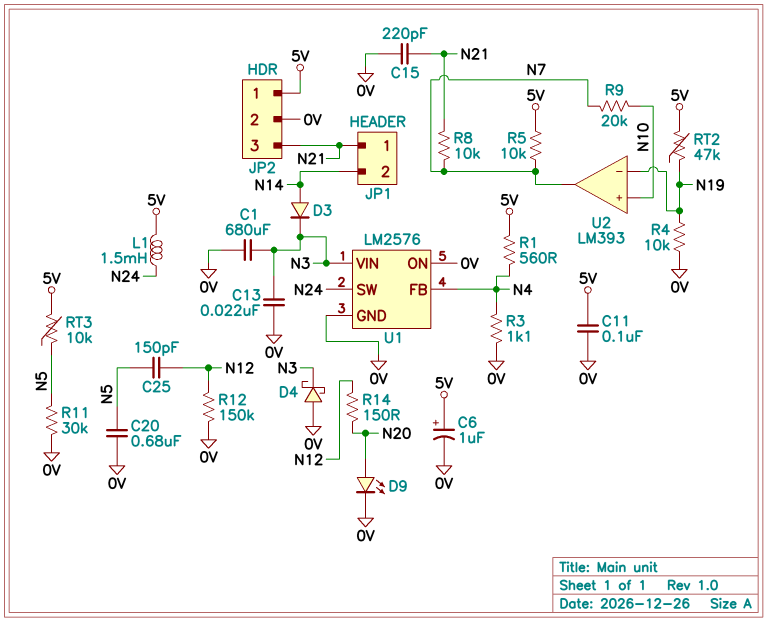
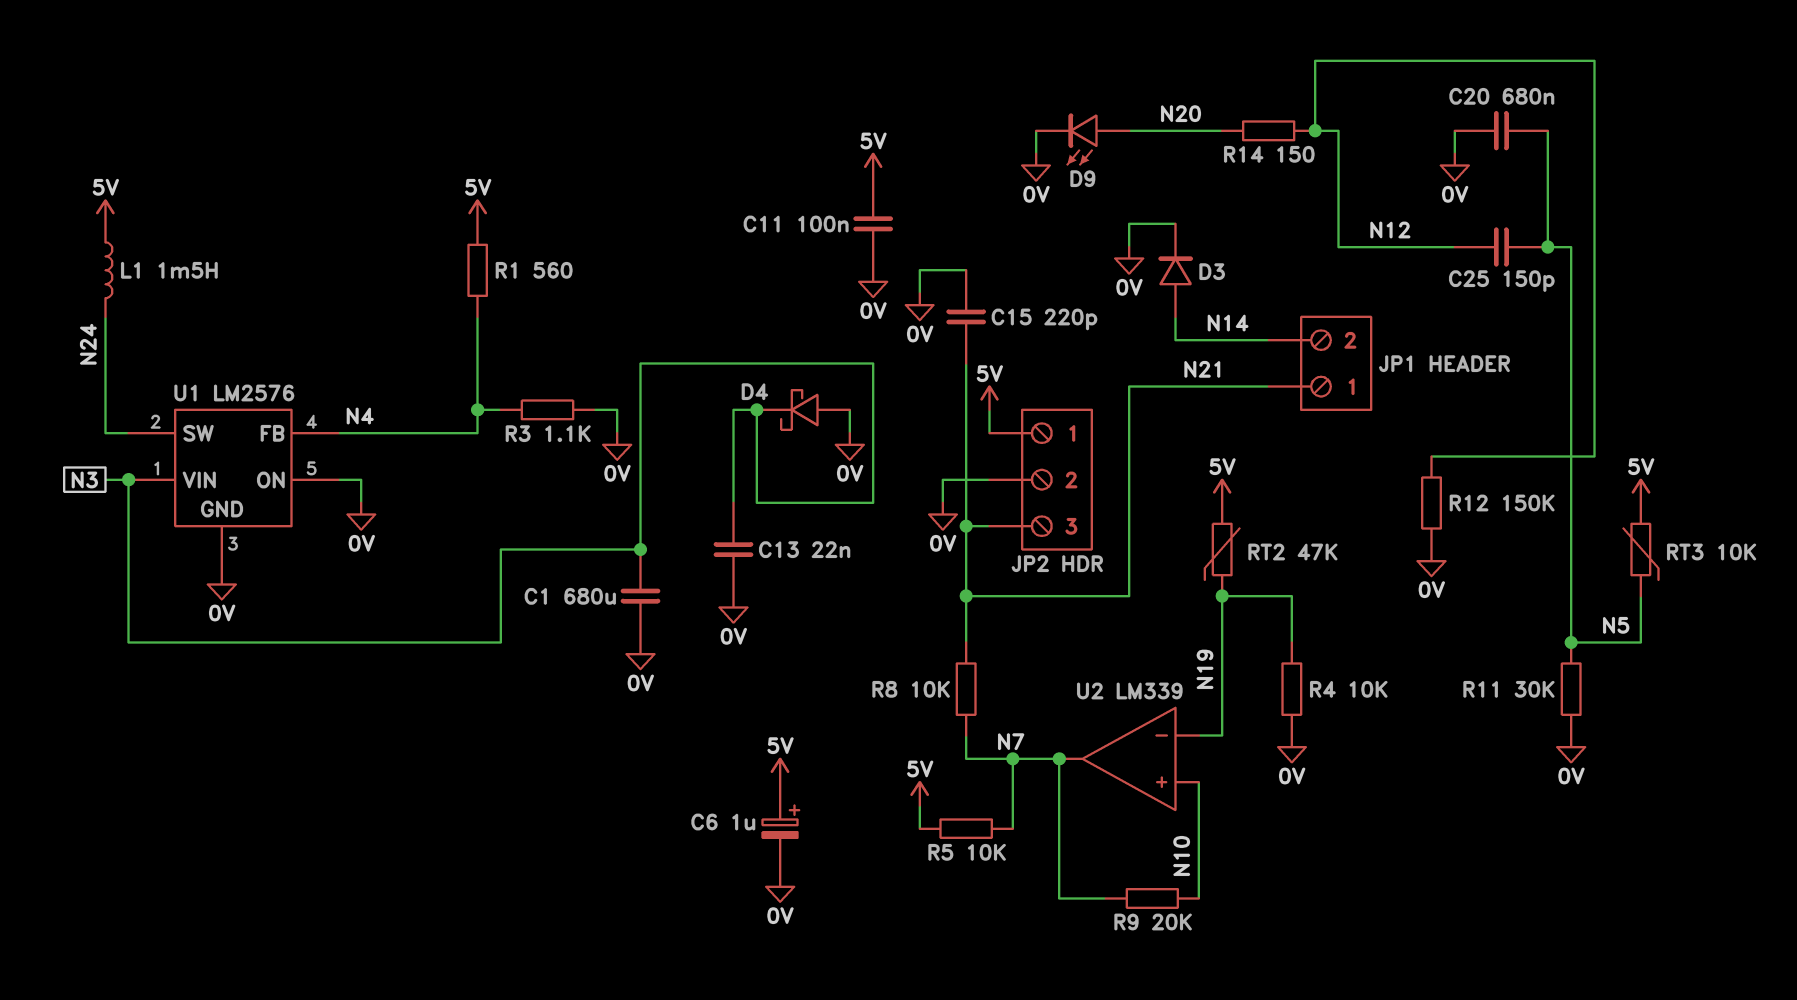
D3: diode (A N14, K N3) -> diode (A N14, K 0V)
U2: LM393 -> LM339

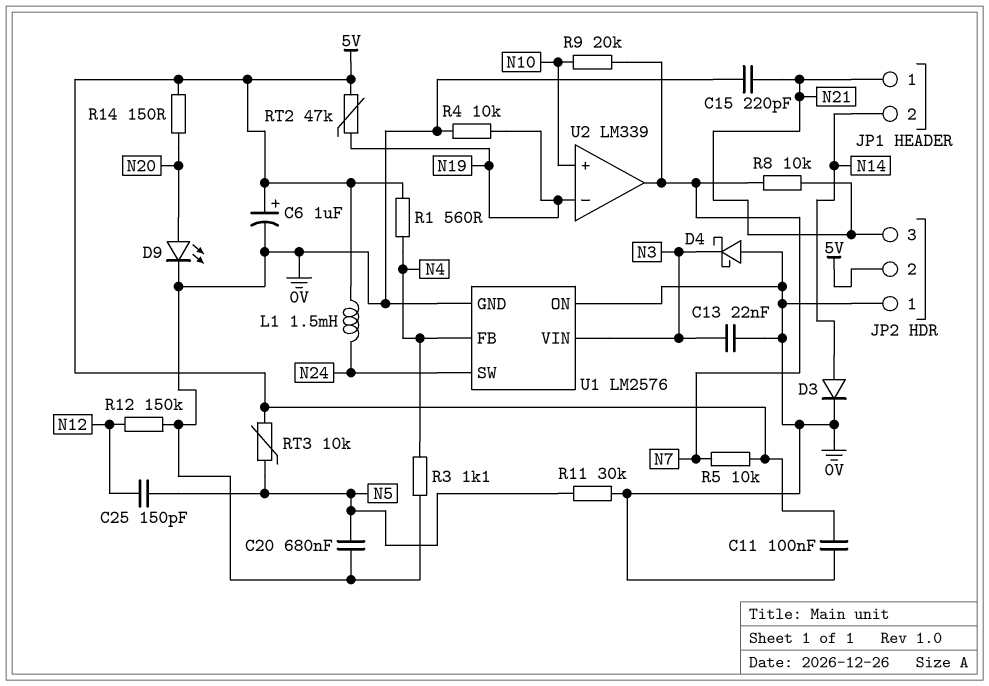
C1: 680uF (0V, N3) -> none
JP2 pin 1: 5V -> 0V
JP2 pin 2: 0V -> 5V
R14: 150 (N12, N20) -> 150 (5V, N20)

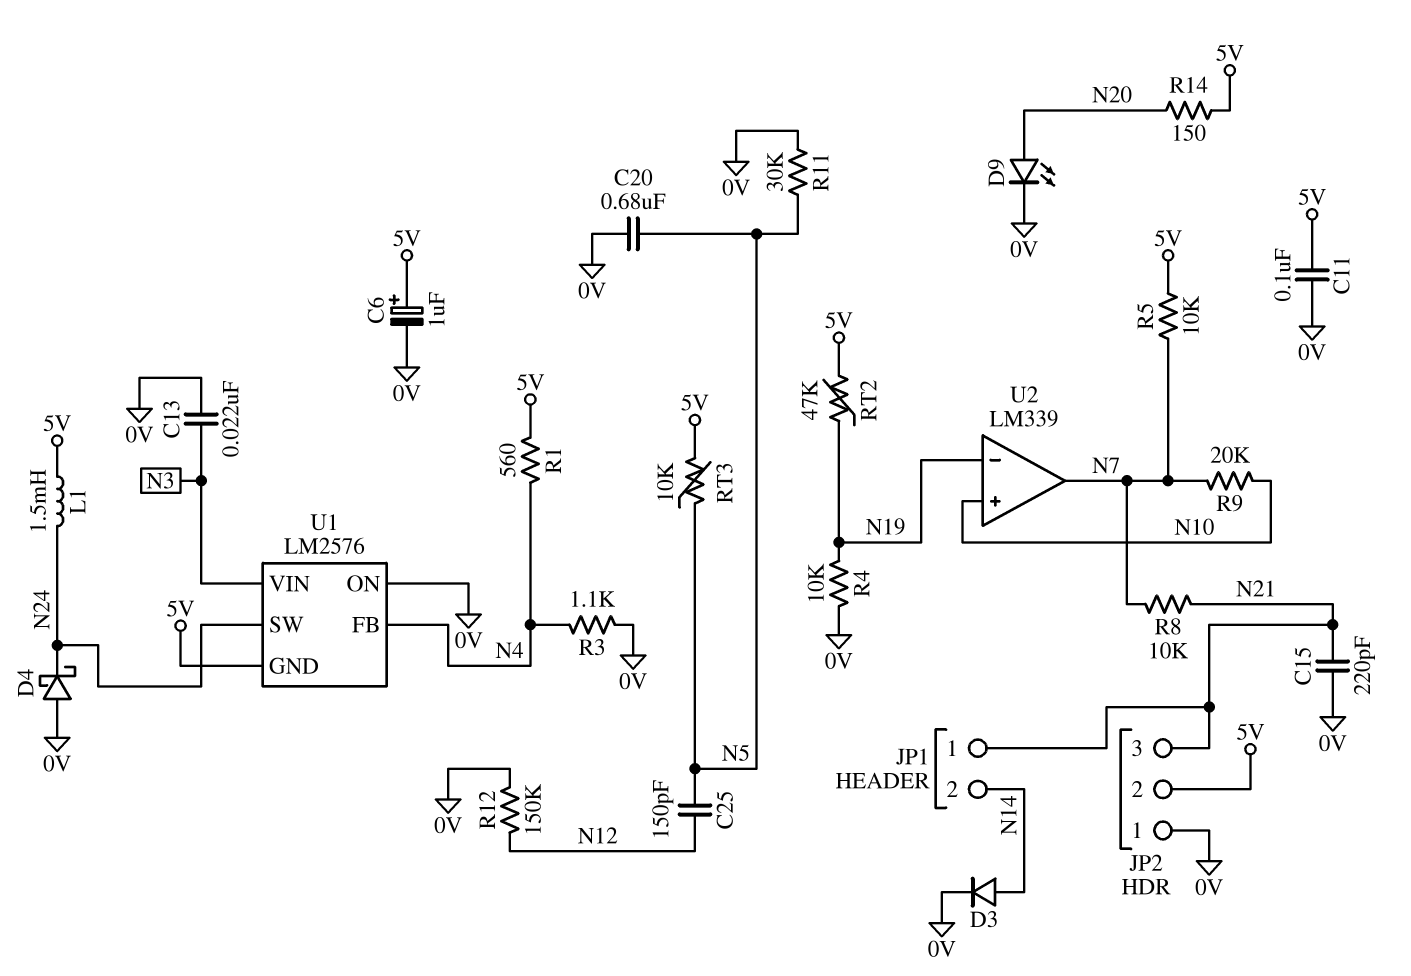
D4: schottky (A 0V, K N3) -> schottky (A 0V, K N24)
U1 pin GND: 0V -> 5V

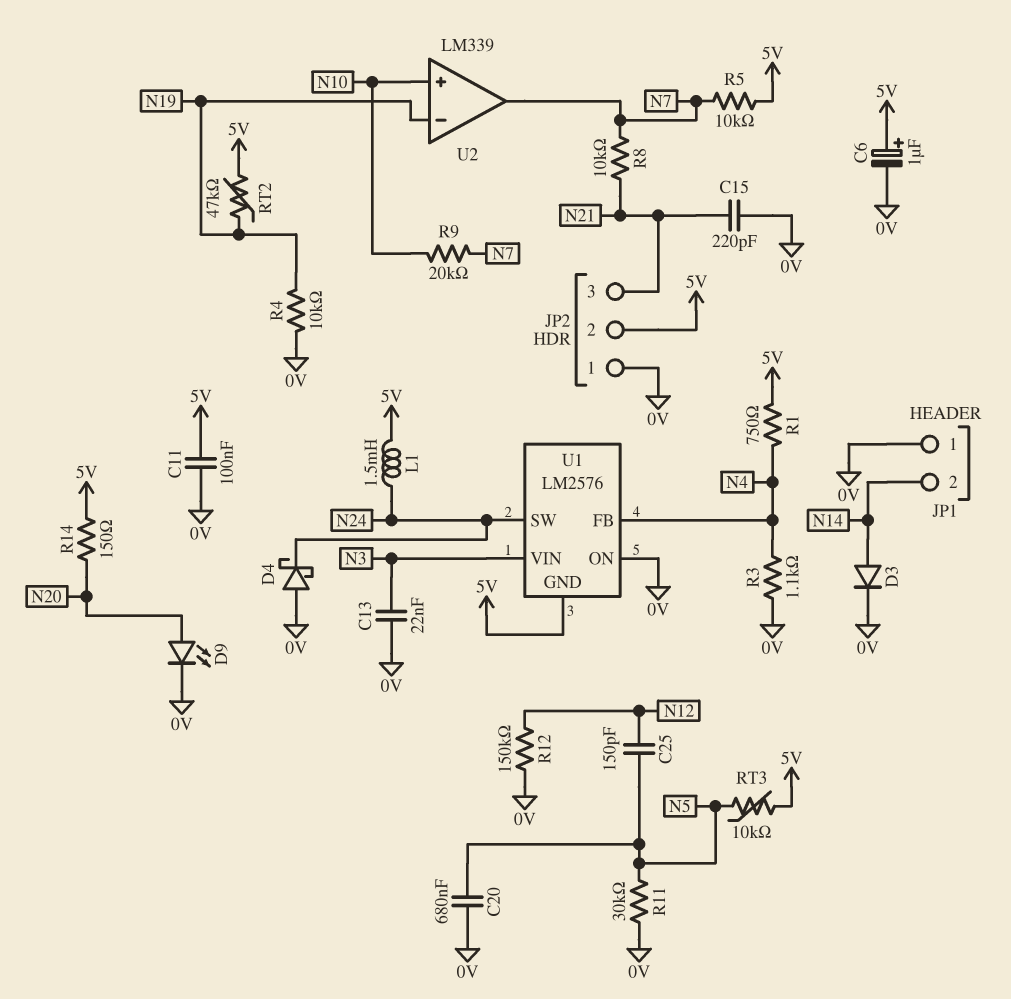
JP1 pin 1: N21 -> 0V
R1: 560 (5V, N4) -> 750 (5V, N4)

